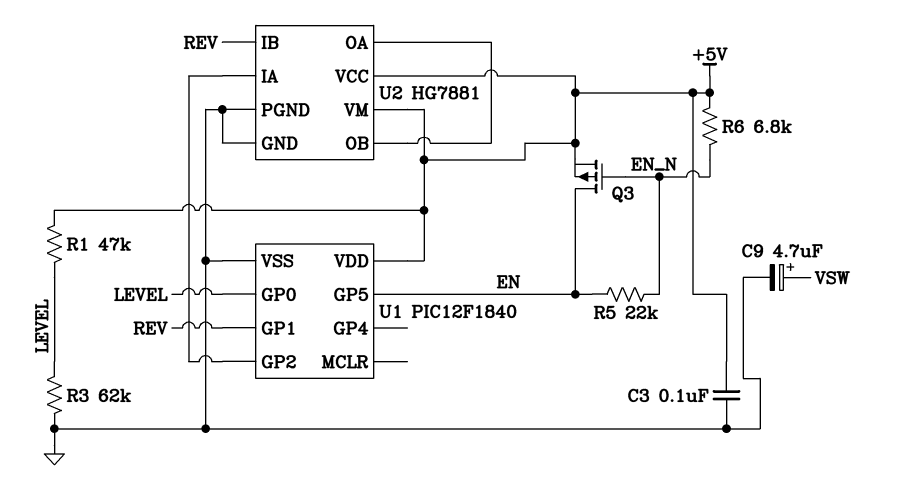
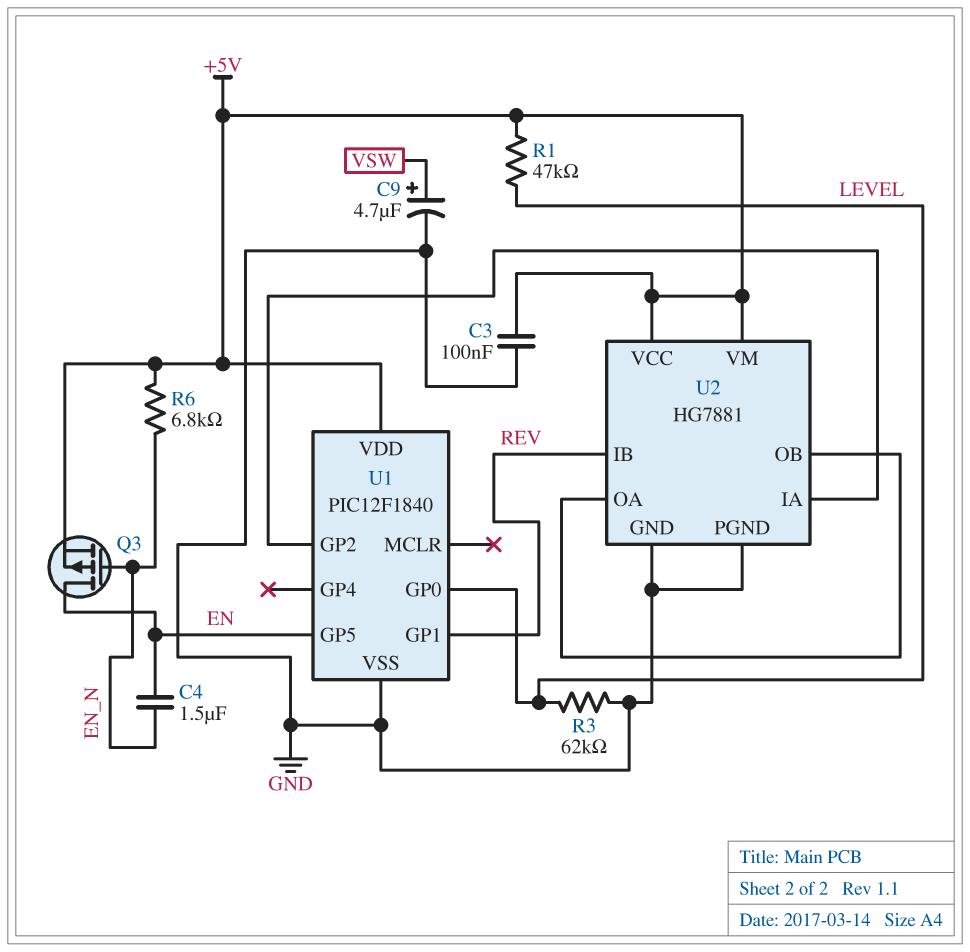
C4: none -> 1.5uF (EN, EN_N)
R5: 22k (EN, EN_N) -> none

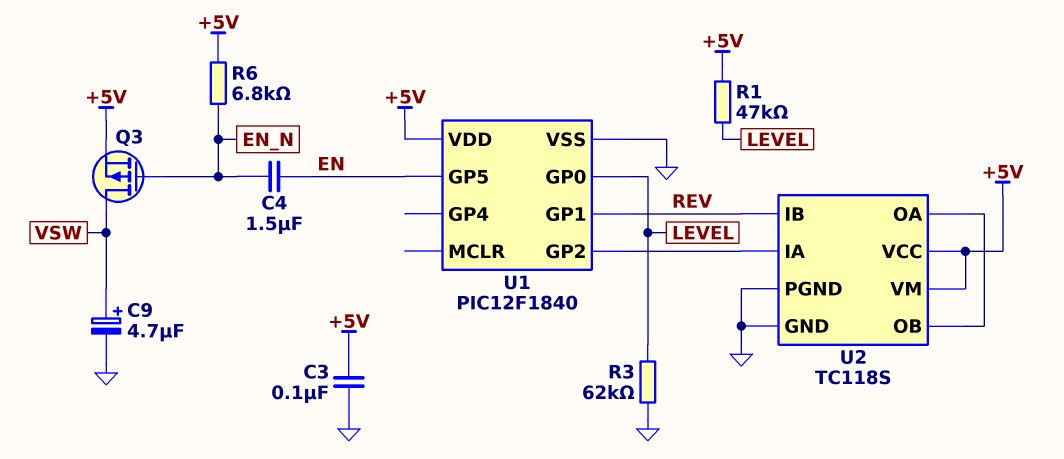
Q3: PMOS (G EN_N, D EN, S +5V) -> PMOS (G EN_N, D VSW, S +5V)
U2: HG7881 -> TC118S

